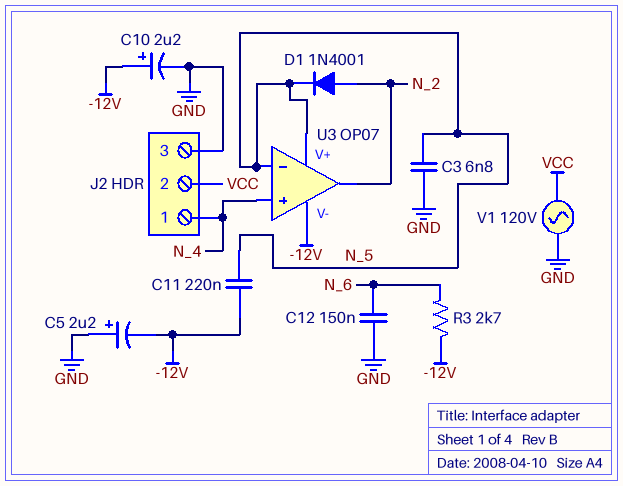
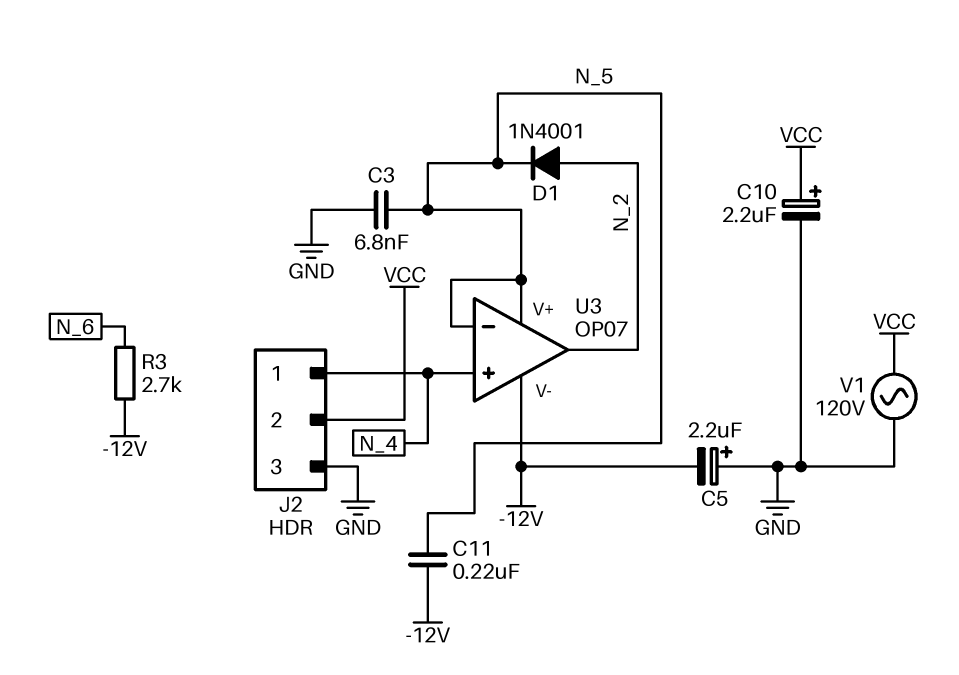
C10: 2.2uF (plus -12V, minus GND) -> 2.2uF (plus VCC, minus GND)
C12: 150nF (GND, N_6) -> none

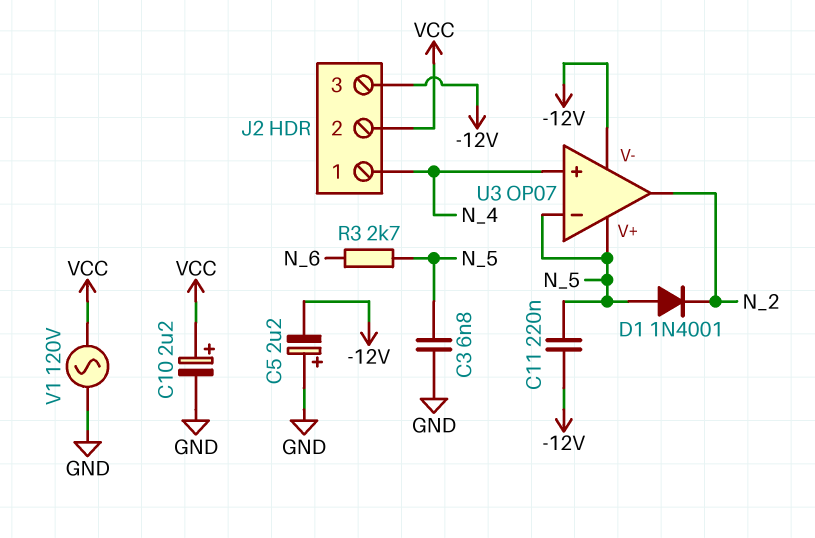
D1: diode 1N4001 (A N_2, K N_5) -> diode 1N4001 (A N_5, K N_2)
J2 pin 3: GND -> -12V
R3: 2.7k (-12V, N_6) -> 2.7k (N_5, N_6)

